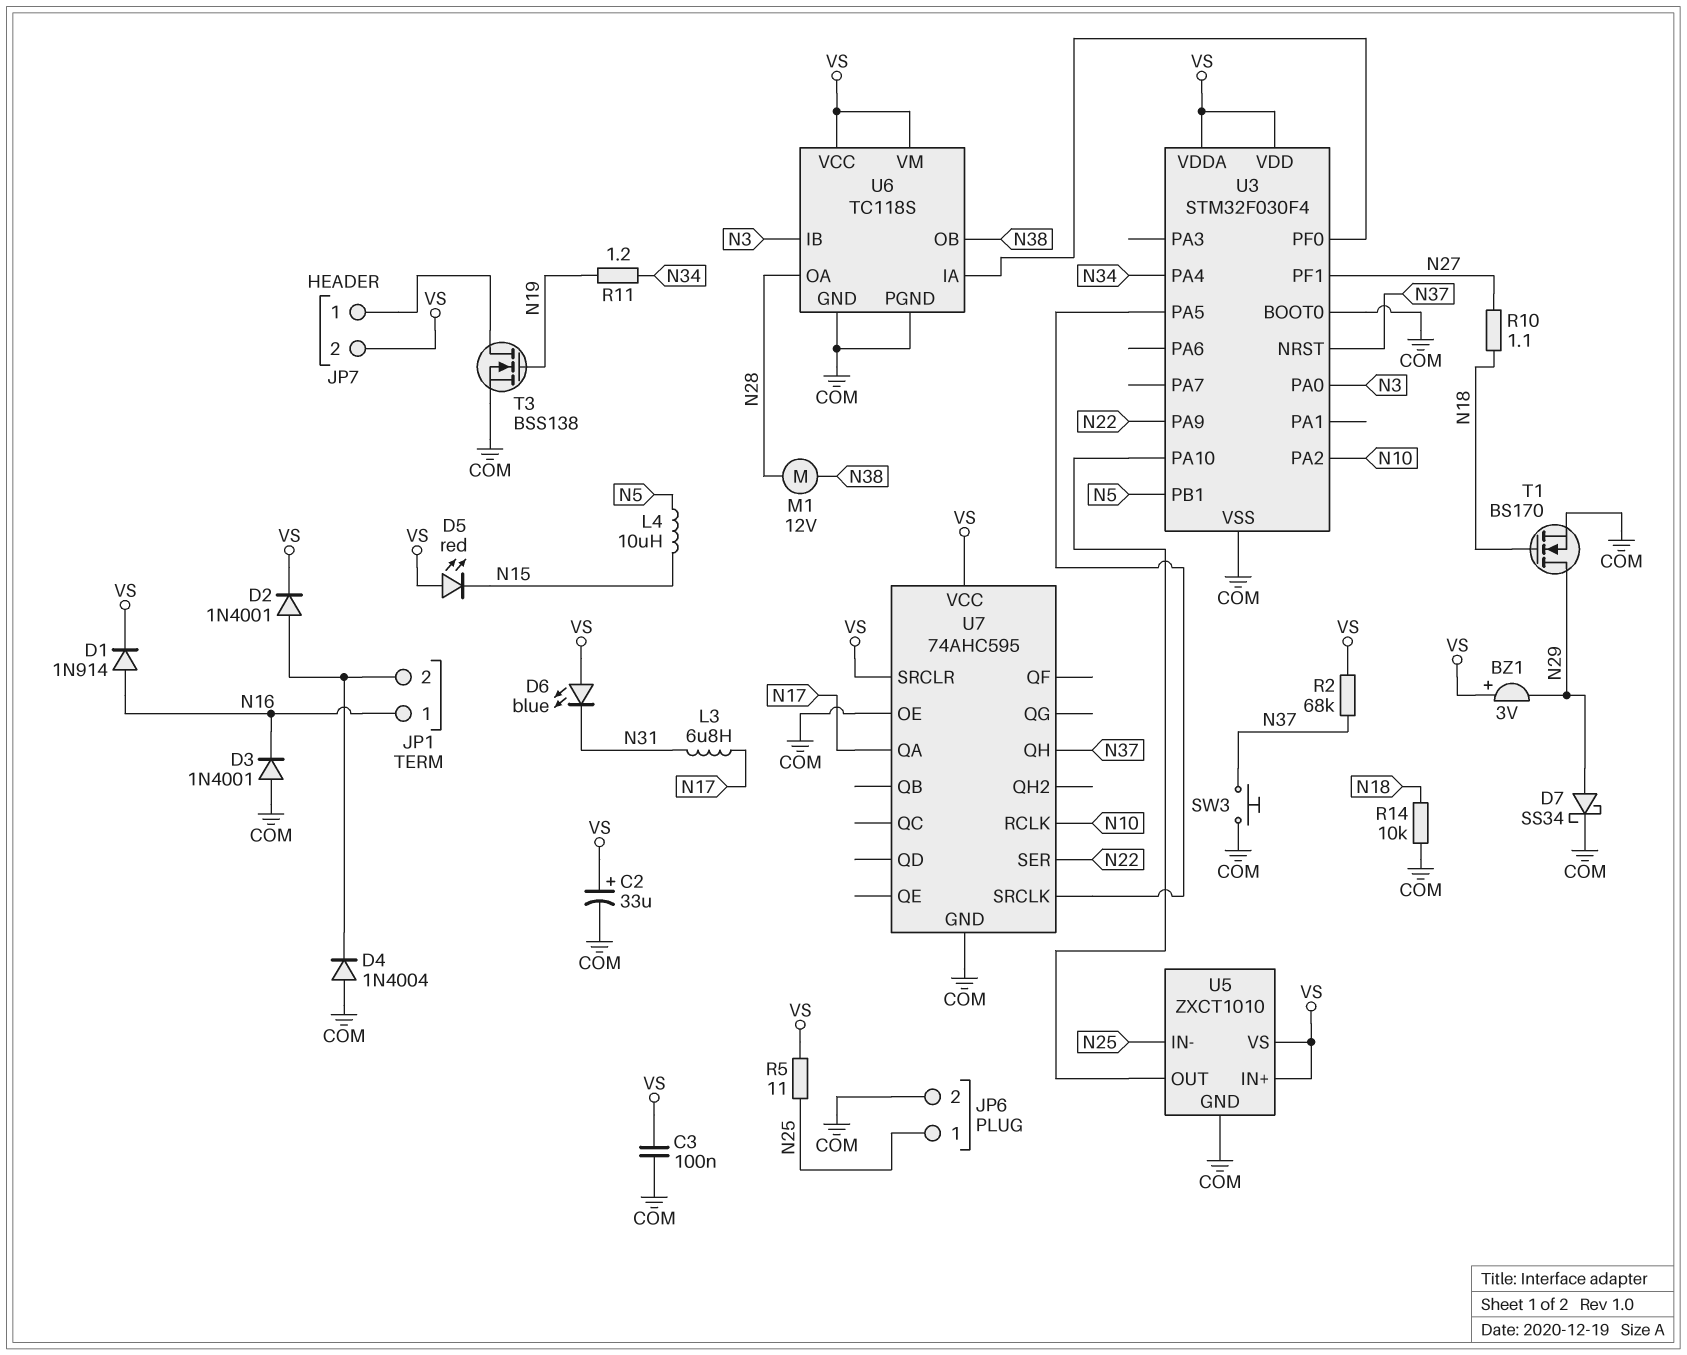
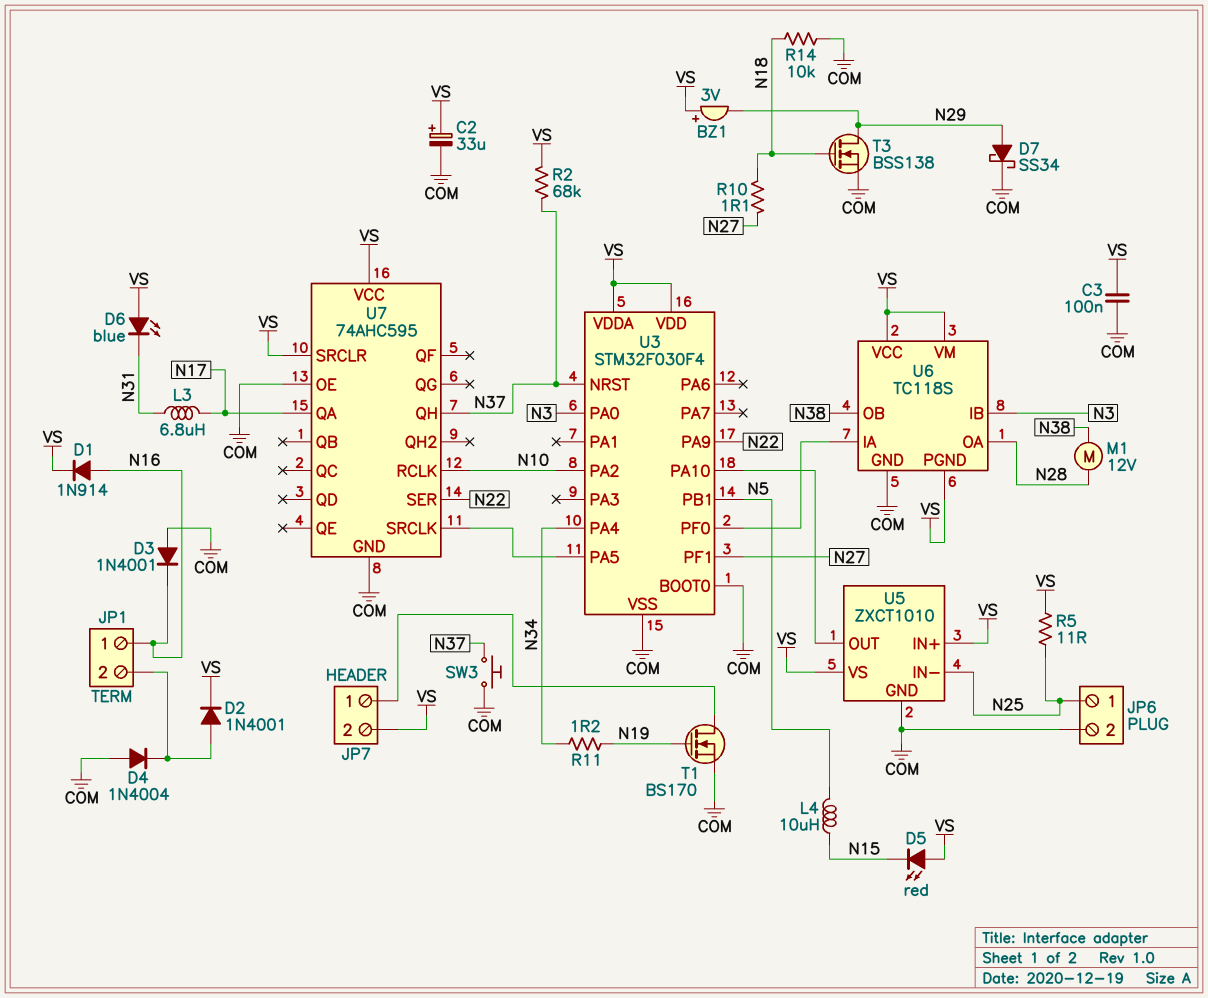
T1: NMOS BS170 (G N18, D N29, S COM) -> NMOS BS170 (G N19, D JP7/1, S COM)
T3: NMOS BSS138 (G N19, D JP7/1, S COM) -> NMOS BSS138 (G N18, D N29, S COM)
U6 pin PGND: COM -> VS

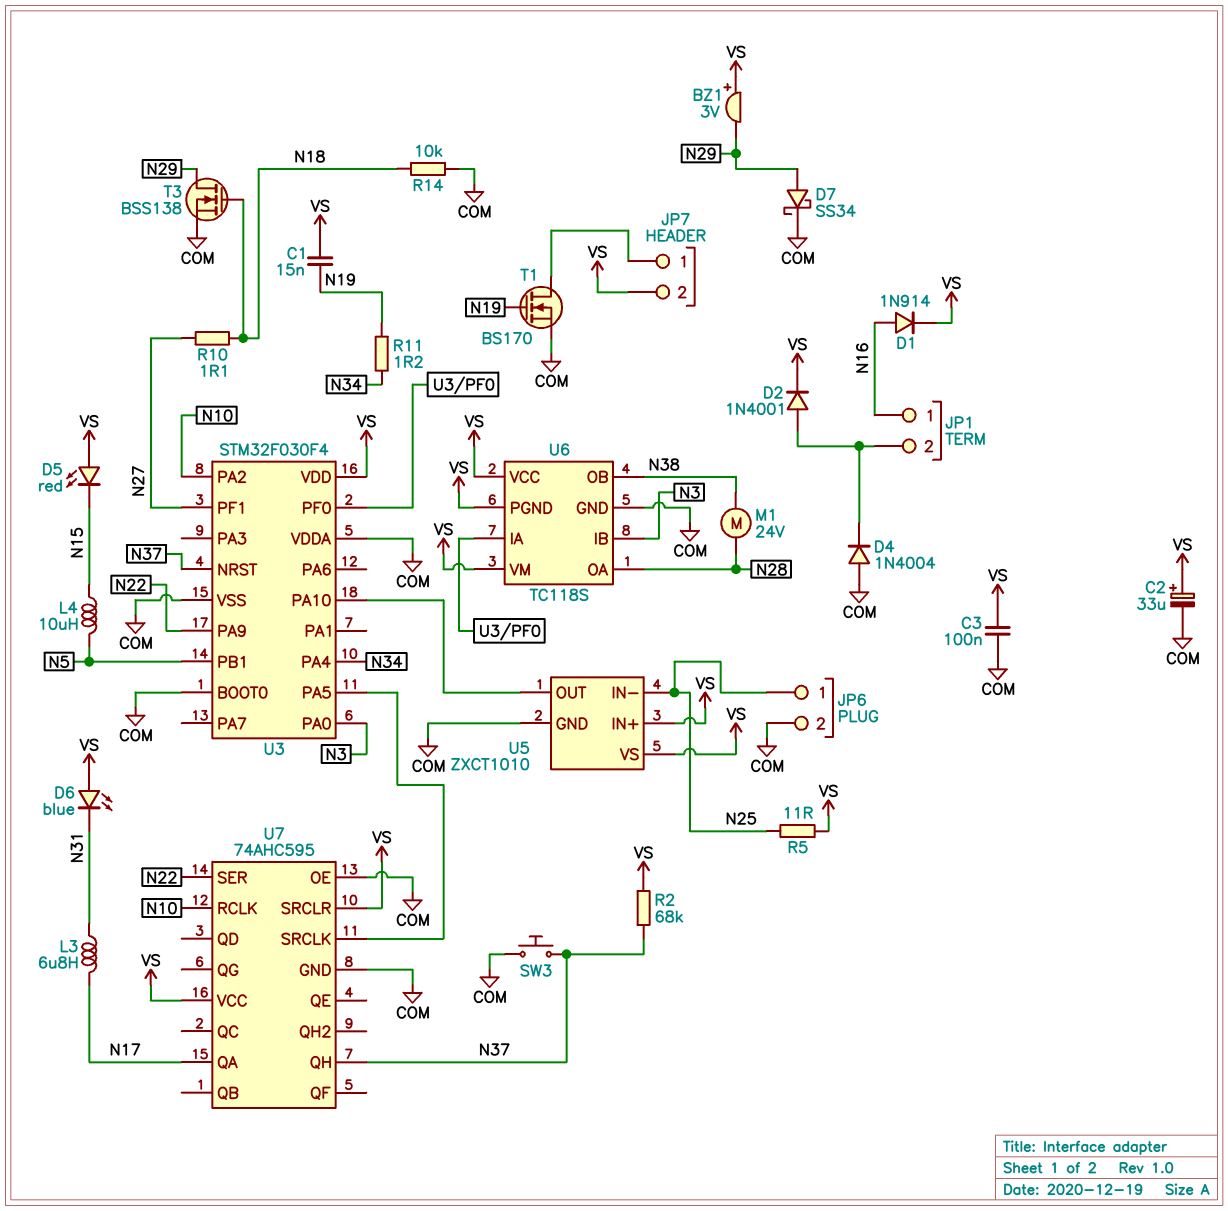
C1: none -> 15nF (N19, VS)
D3: diode 1N4001 (A COM, K N16) -> none
M1: motor 12V (N28, N38) -> motor 24V (N28, N38)
U3 pin VDDA: VS -> COM

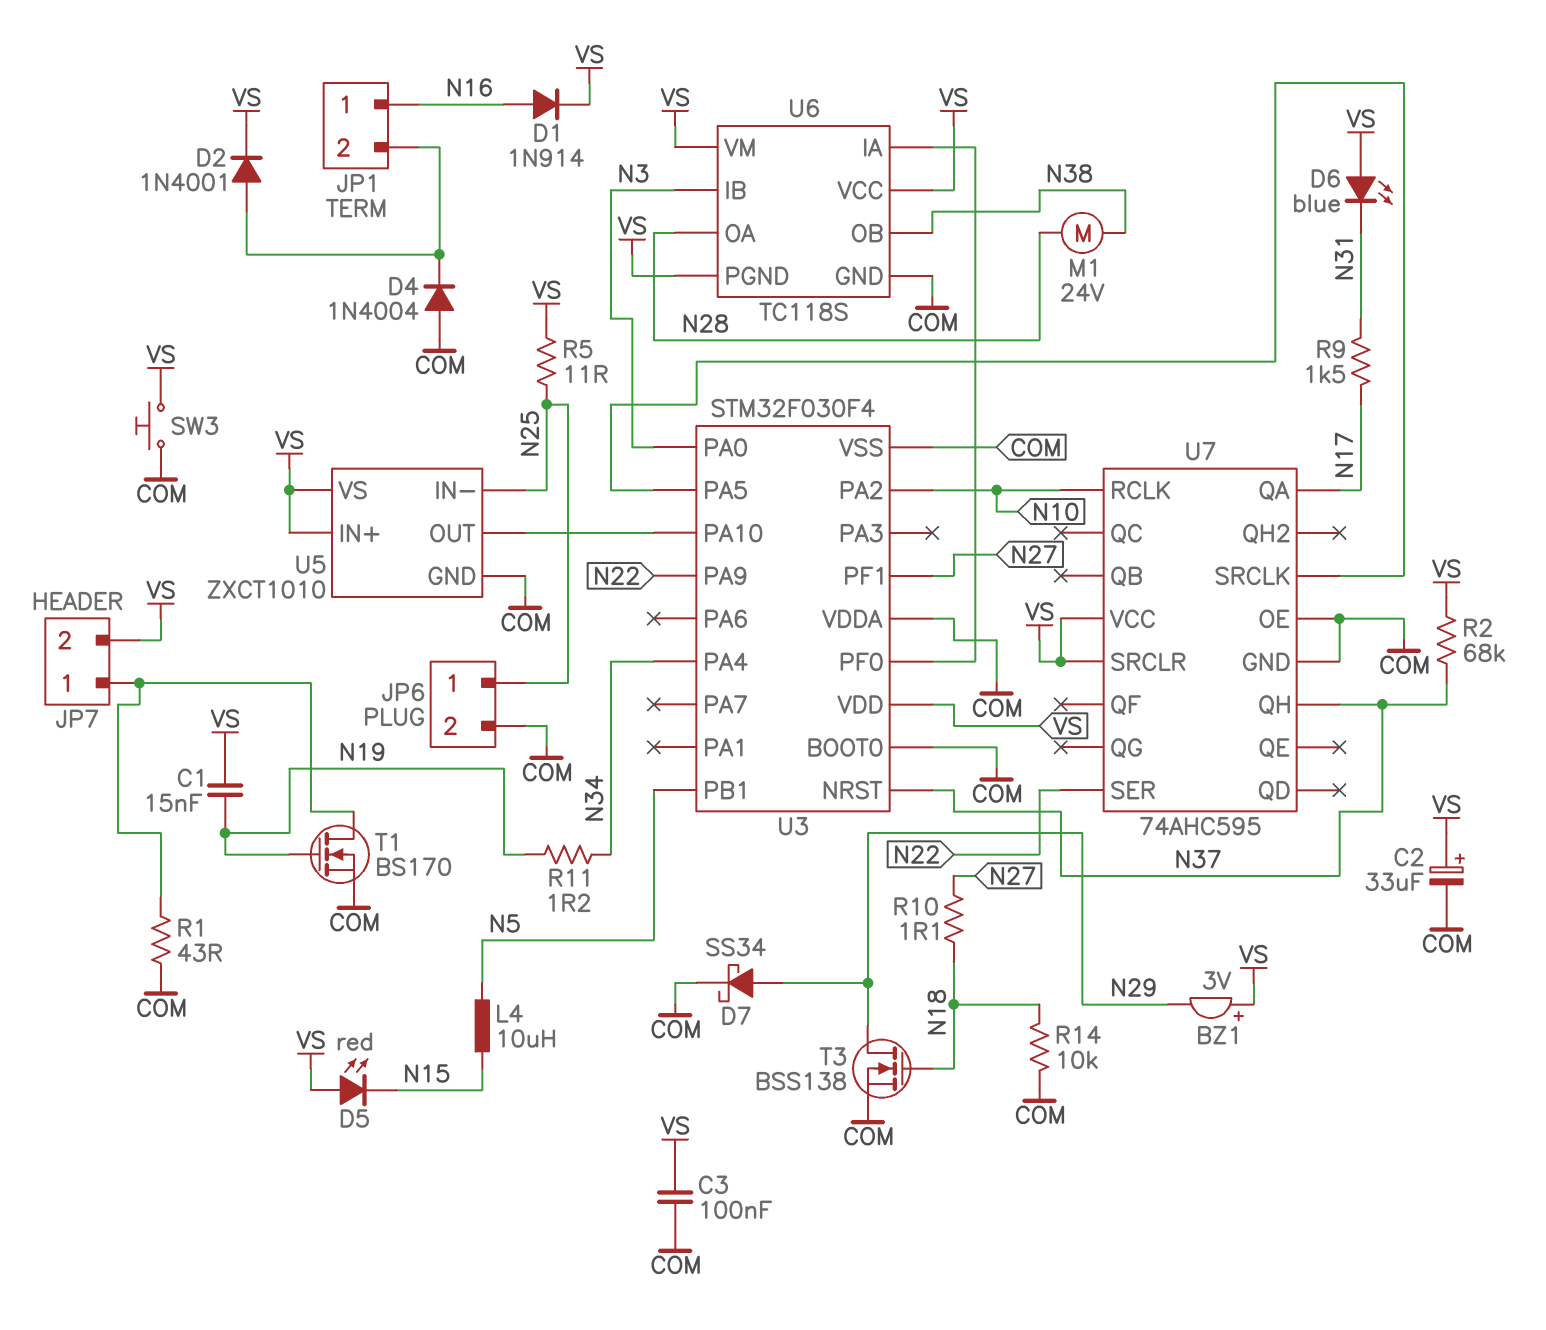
L3: 6.8uH (N17, N31) -> none
R1: none -> 43 (COM, JP7/1)
R9: none -> 1.5k (N17, N31)
SW3: button (COM, N37) -> button (COM, VS)

